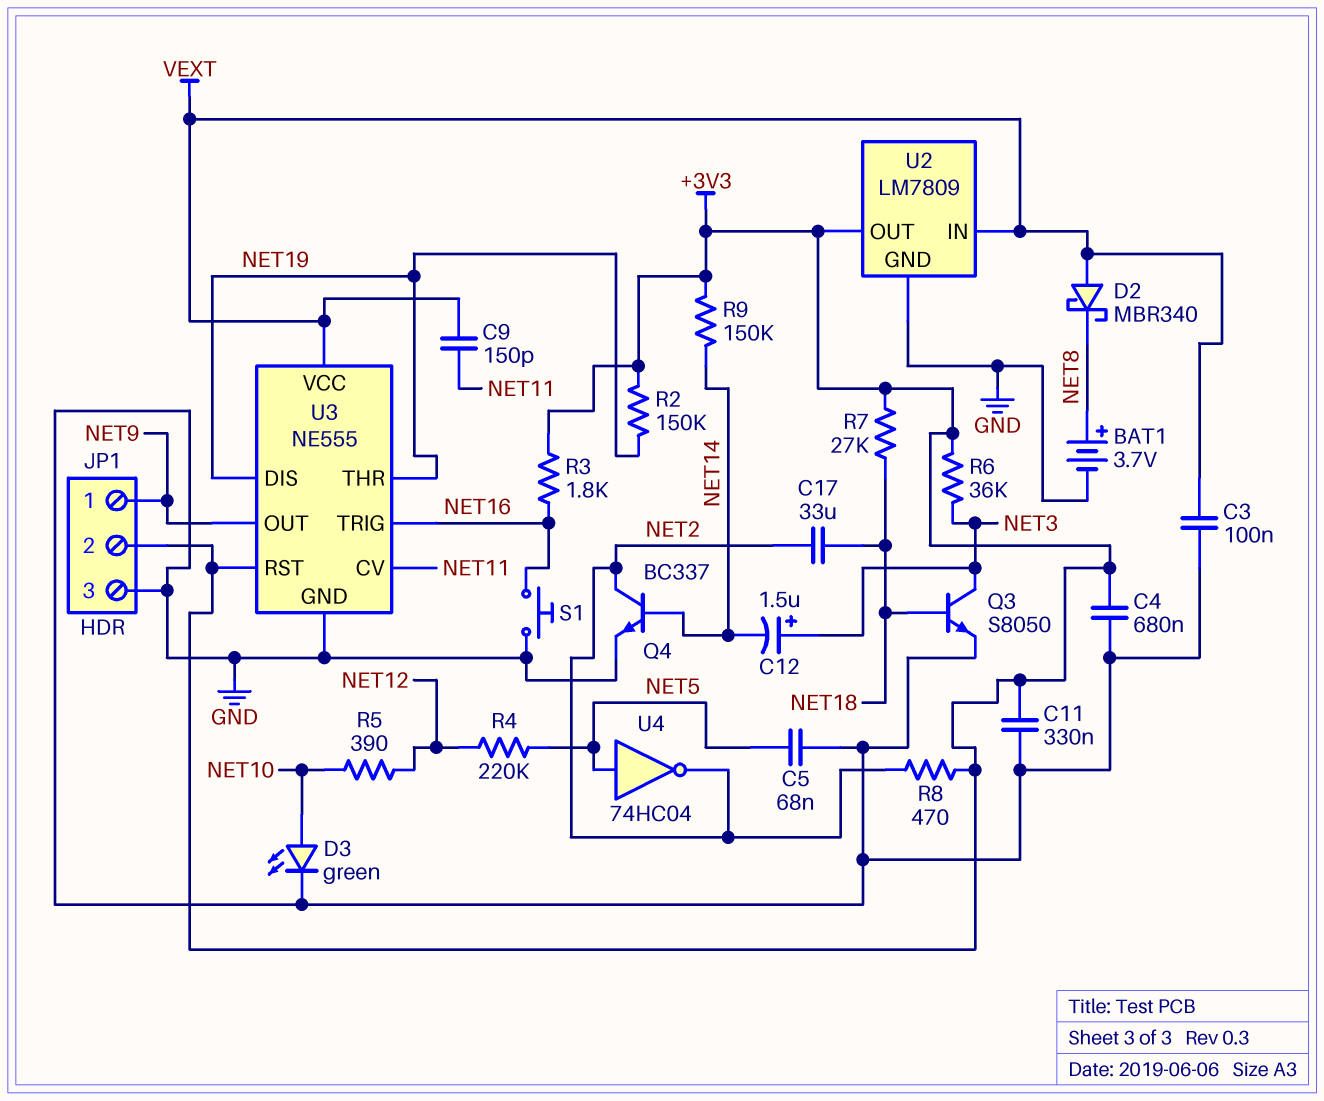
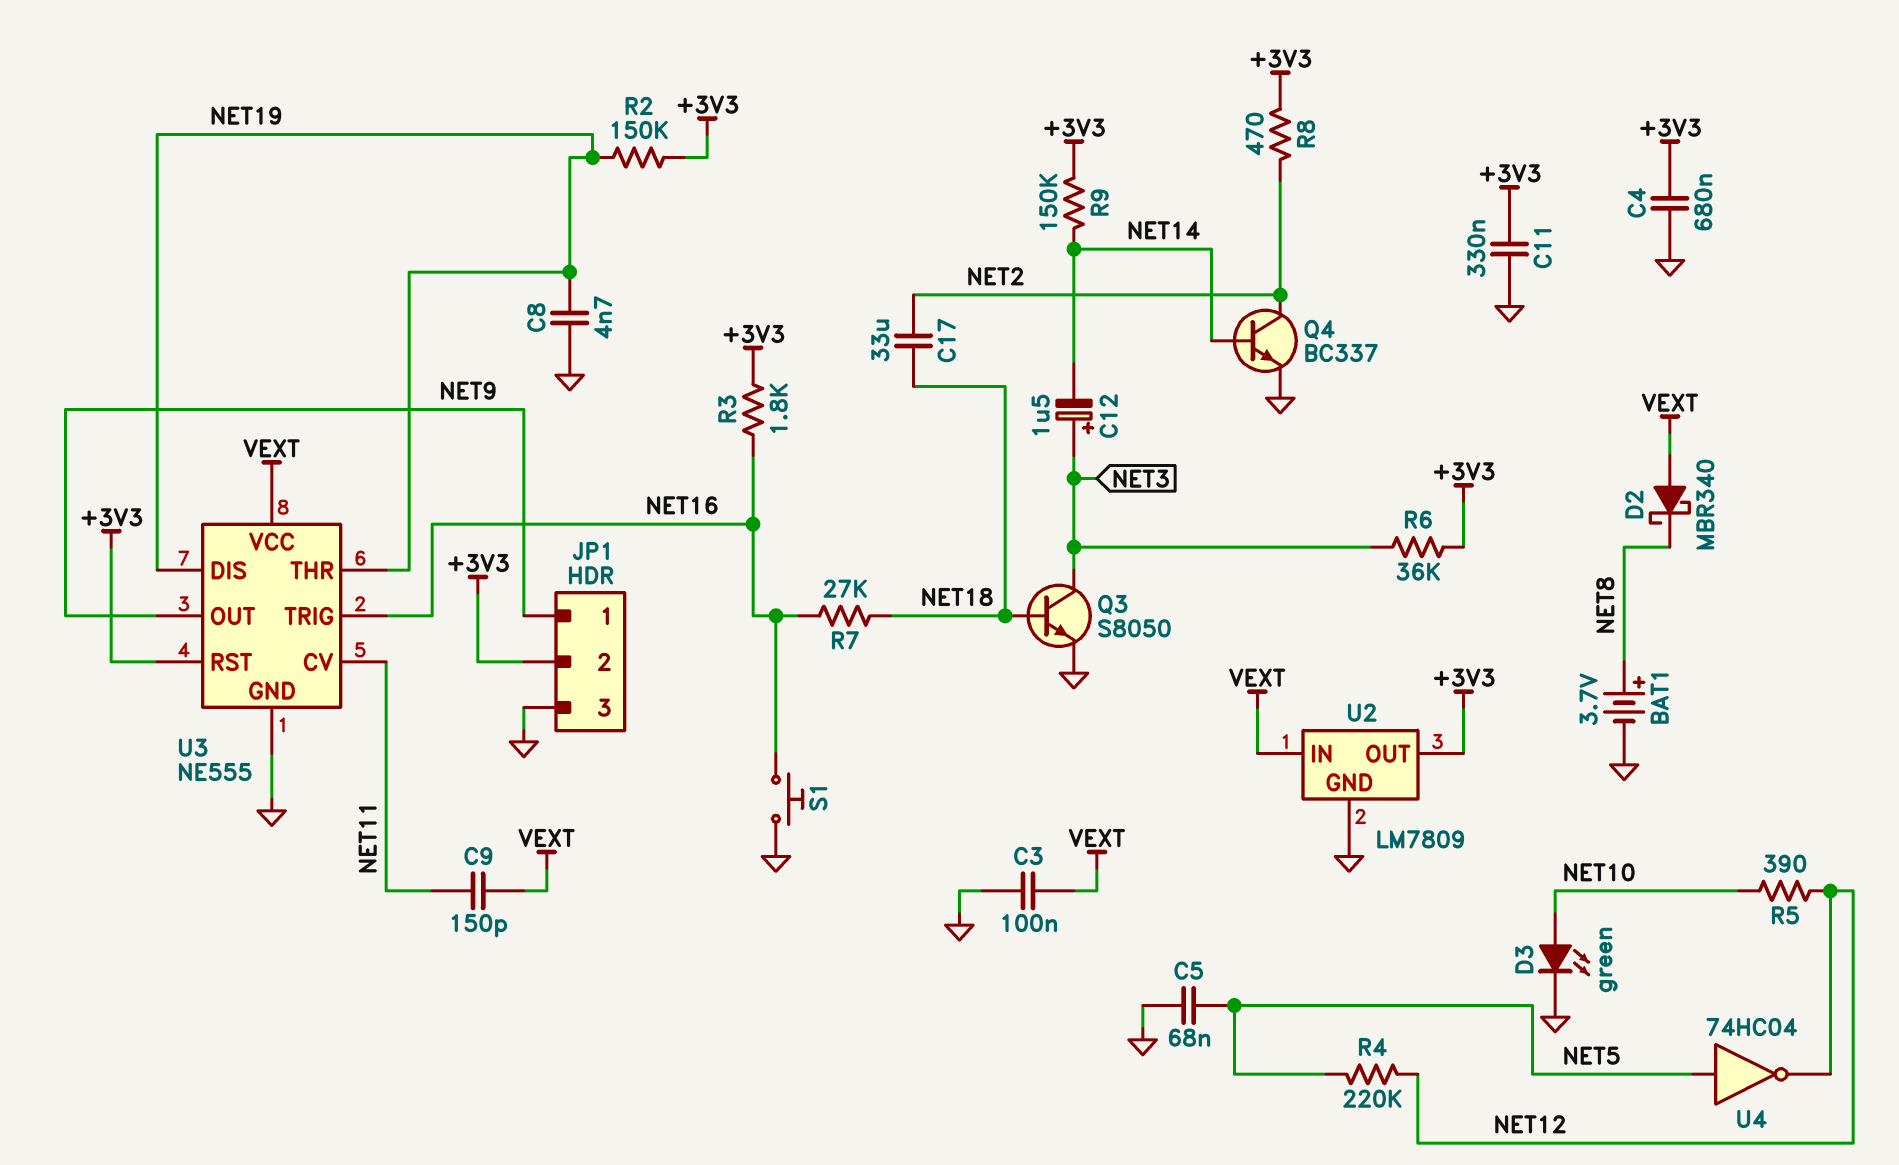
C8: none -> 4.7nF (GND, NET19)
R7: 27k (+3V3, NET18) -> 27k (NET16, NET18)
U4: NOT 74HC04 (in NET5, out NET2) -> NOT 74HC04 (in NET5, out NET12)

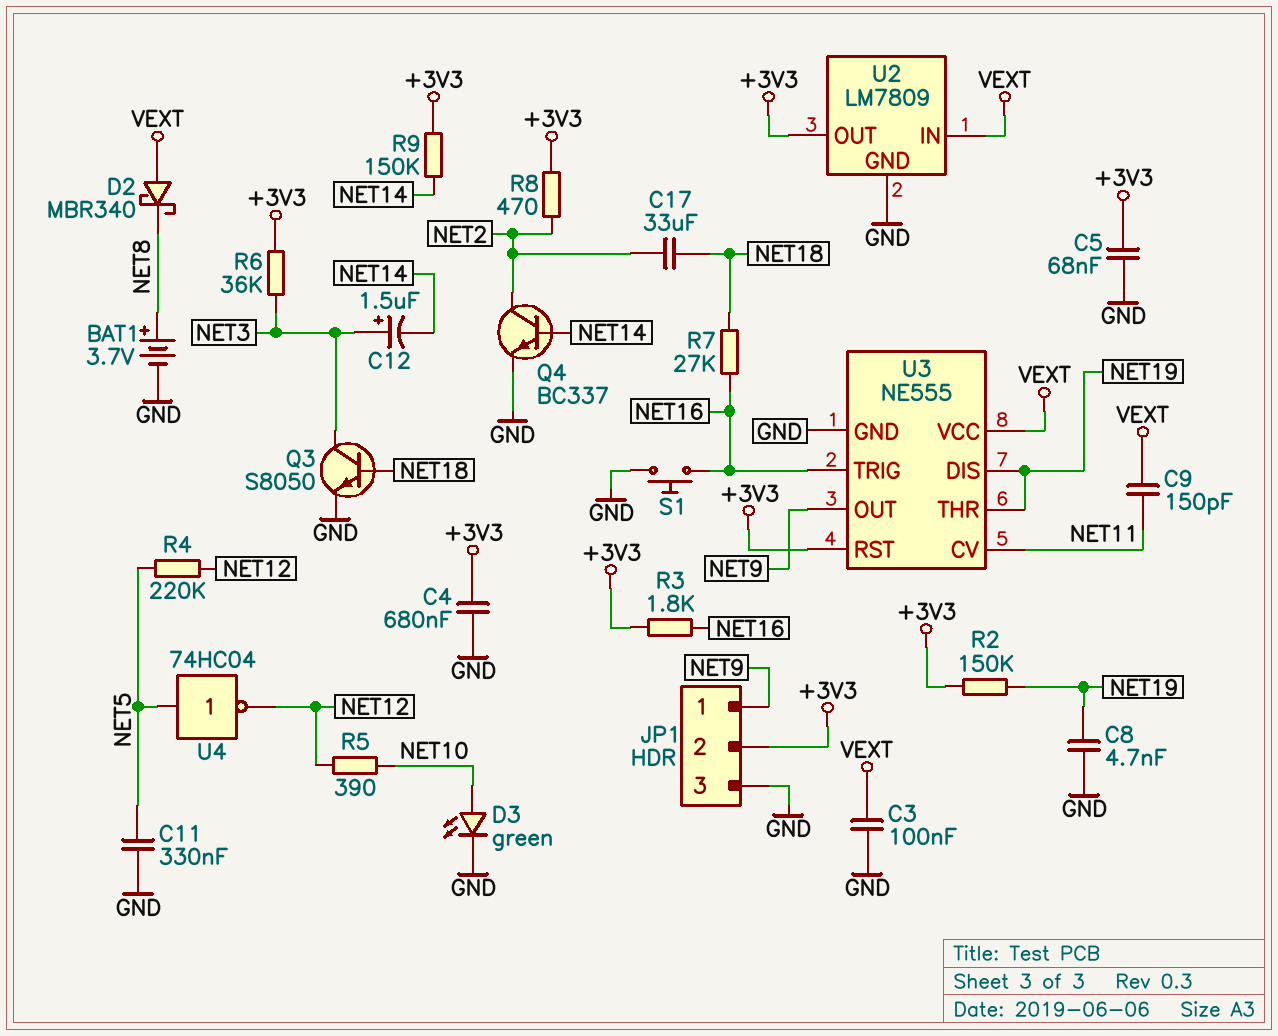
C5: 68nF (GND, NET5) -> 68nF (+3V3, GND)
C11: 330nF (+3V3, GND) -> 330nF (GND, NET5)

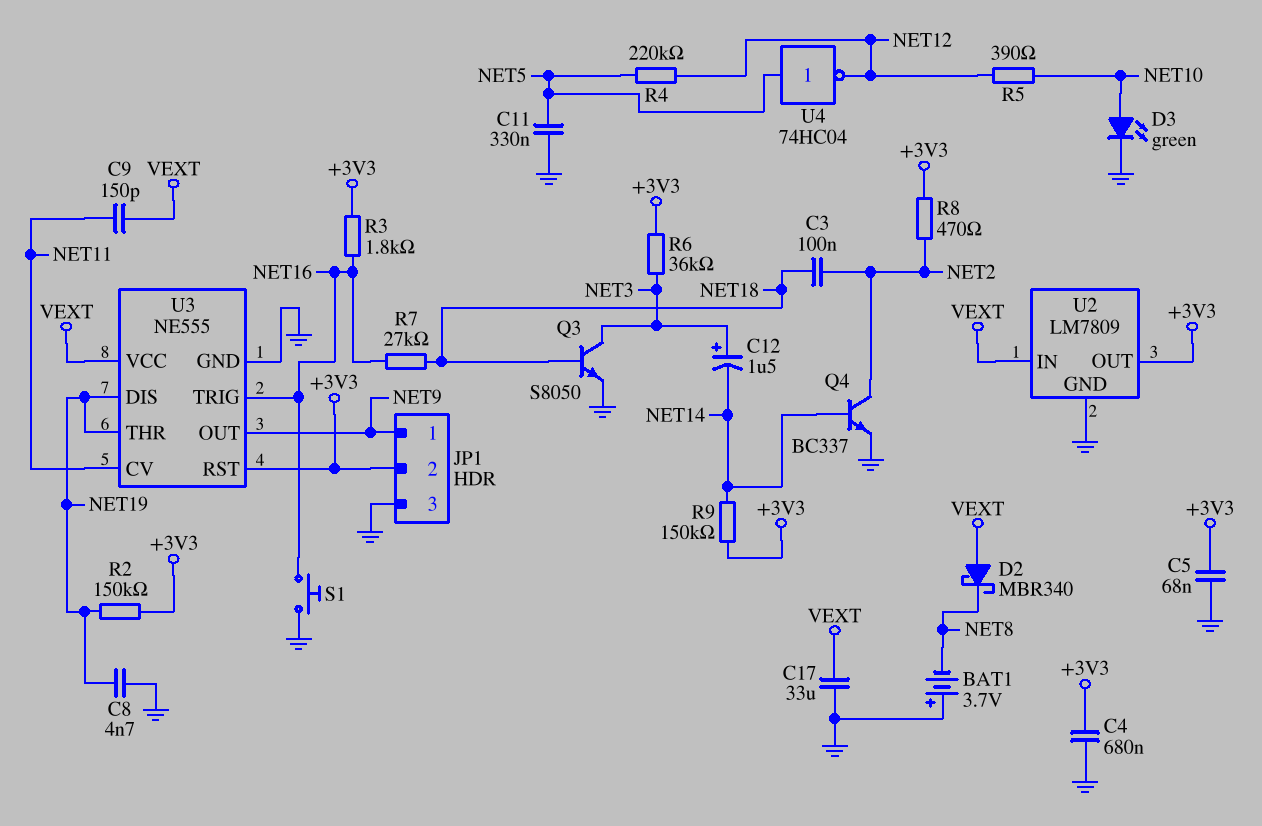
BAT1: 3.7V (plus NET8, minus GND) -> 3.7V (plus GND, minus NET8)
C3: 100nF (GND, VEXT) -> 100nF (NET2, NET18)
C17: 33uF (NET2, NET18) -> 33uF (GND, VEXT)

